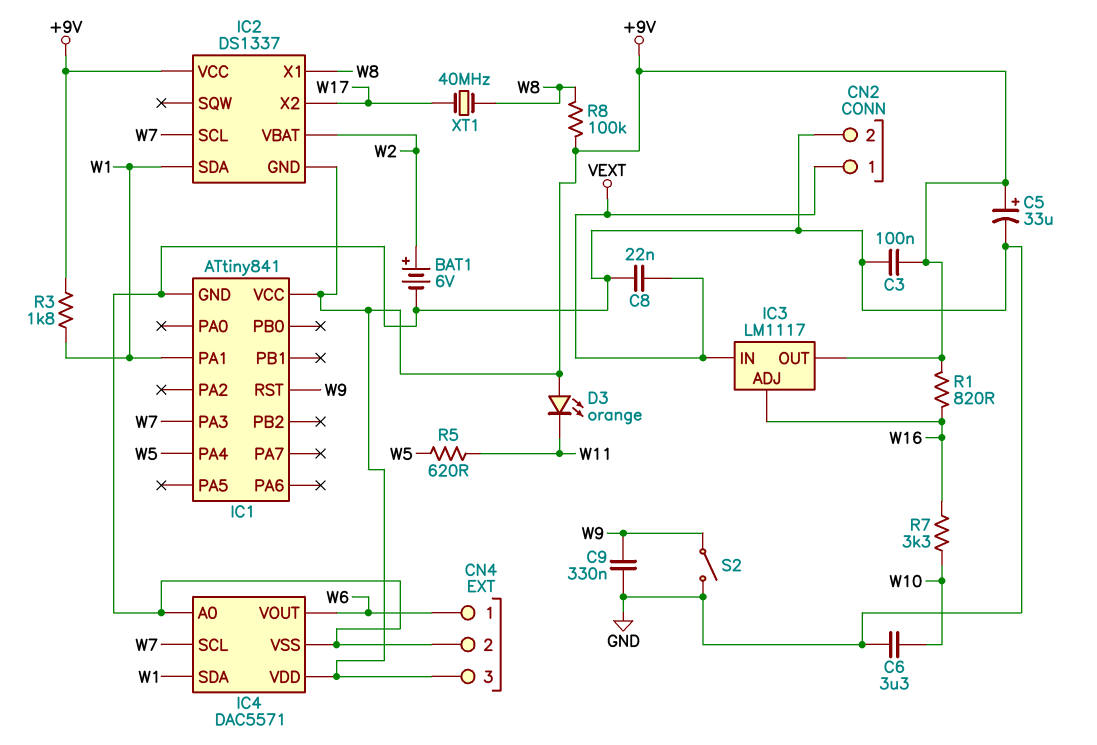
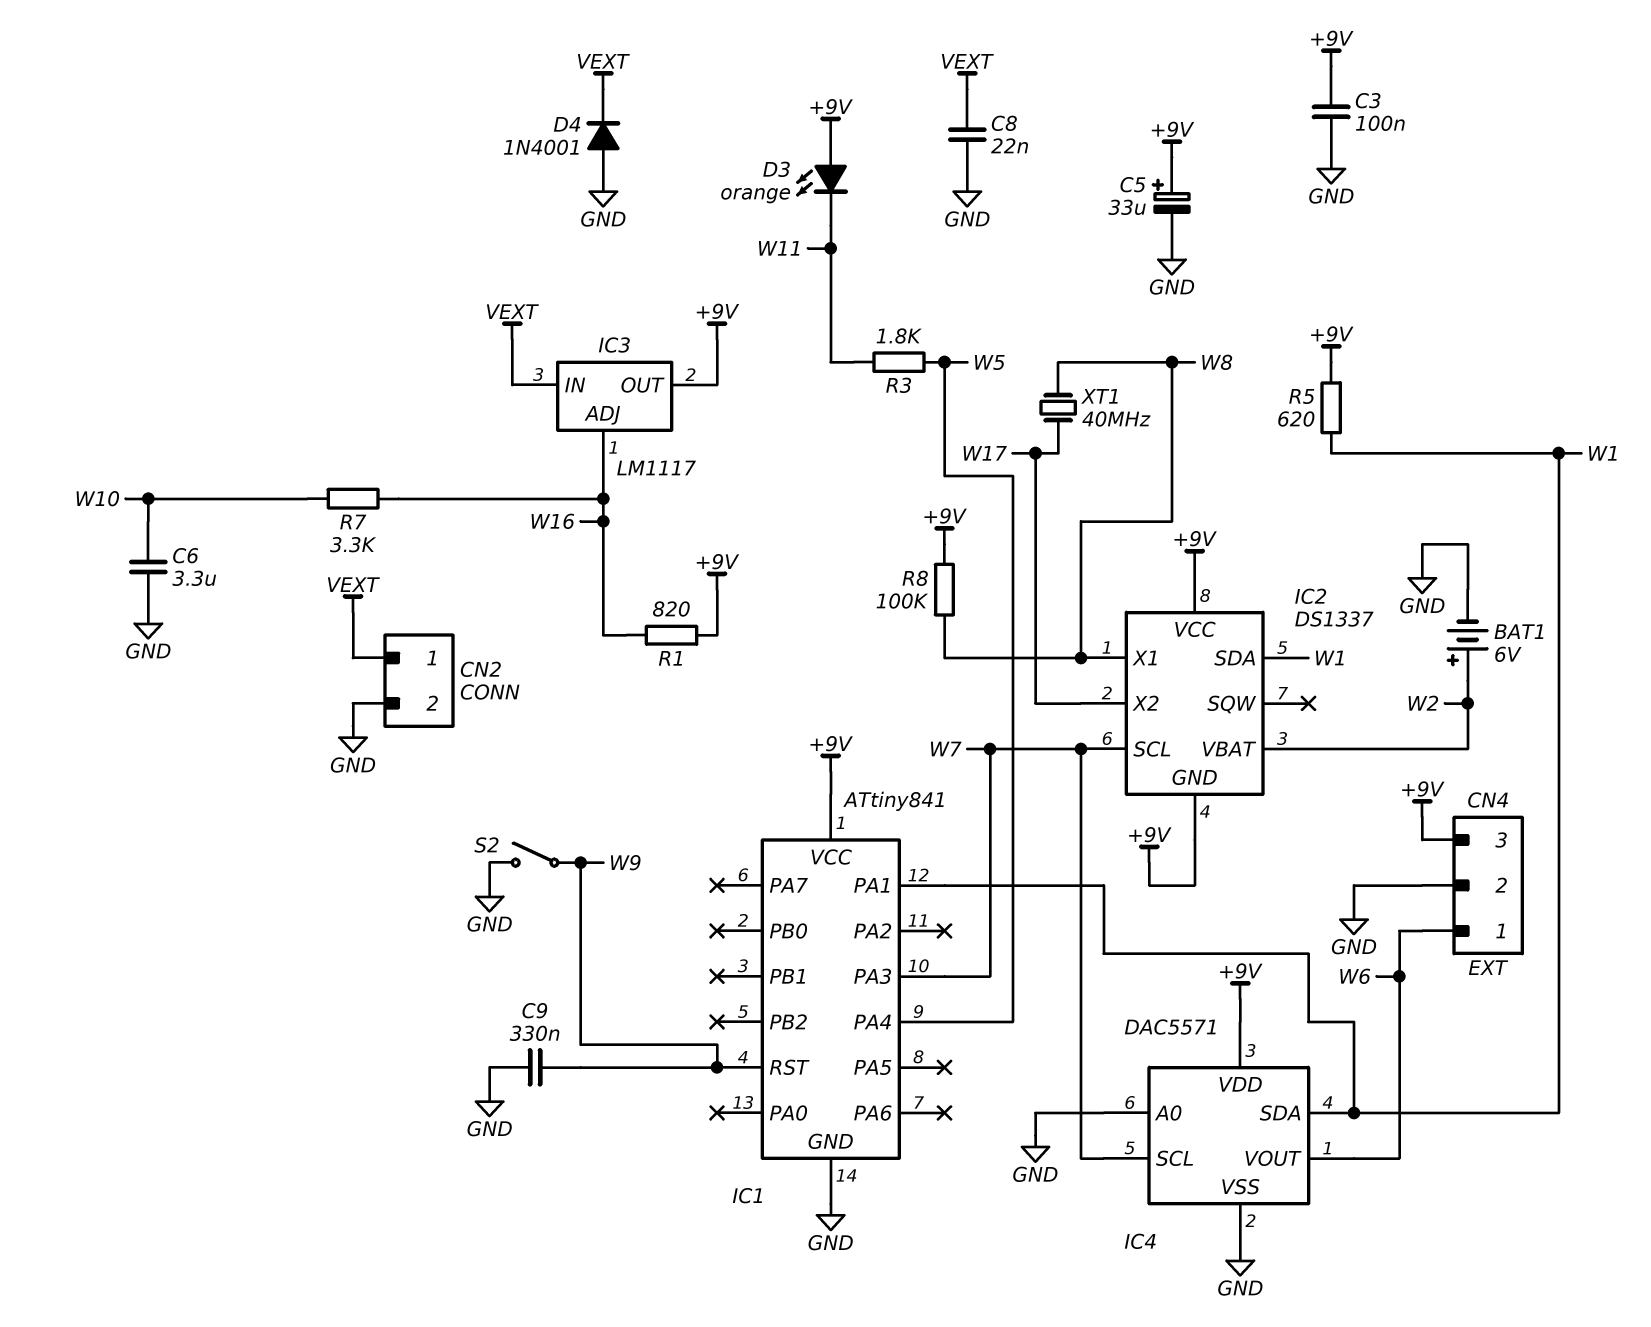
D4: none -> diode 1N4001 (A GND, K VEXT)
R3: 1.8k (+9V, W1) -> 1.8k (W5, W11)
R5: 620 (W5, W11) -> 620 (+9V, W1)

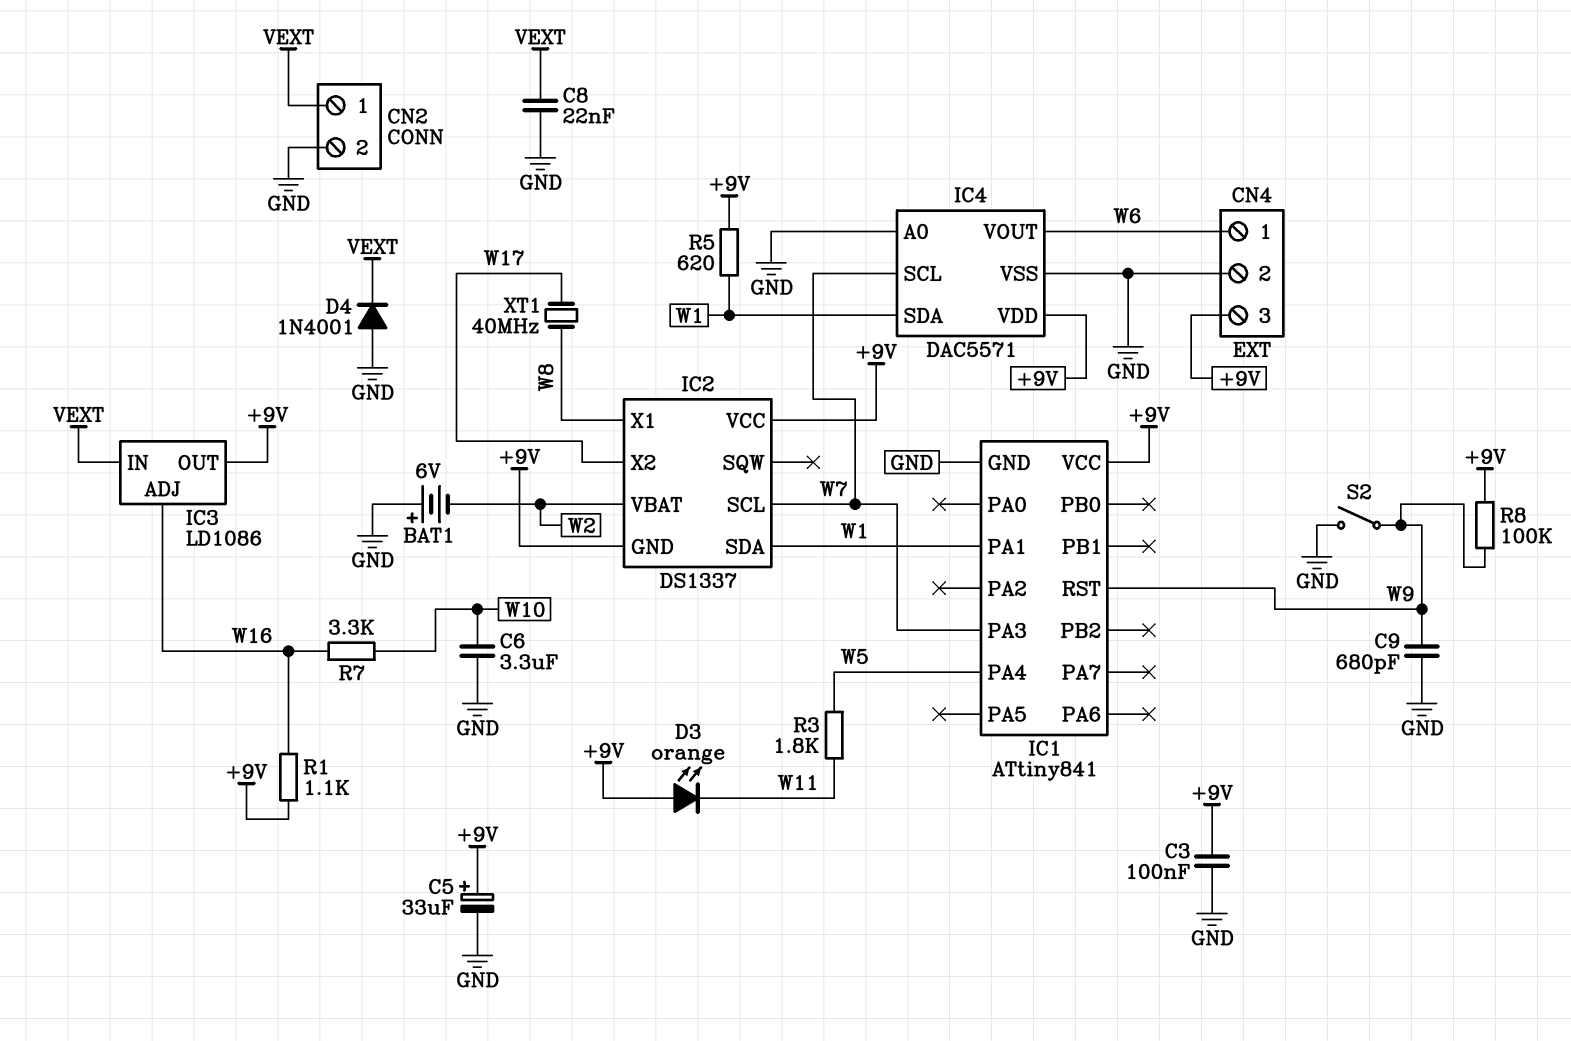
BAT1: 6V (plus W2, minus GND) -> 6V (plus GND, minus W2)
C9: 330nF (GND, W9) -> 680pF (GND, W9)
IC3: LM1117 -> LD1086
R1: 820 (+9V, W16) -> 1.1k (+9V, W16)
R8: 100k (+9V, W8) -> 100k (+9V, W9)

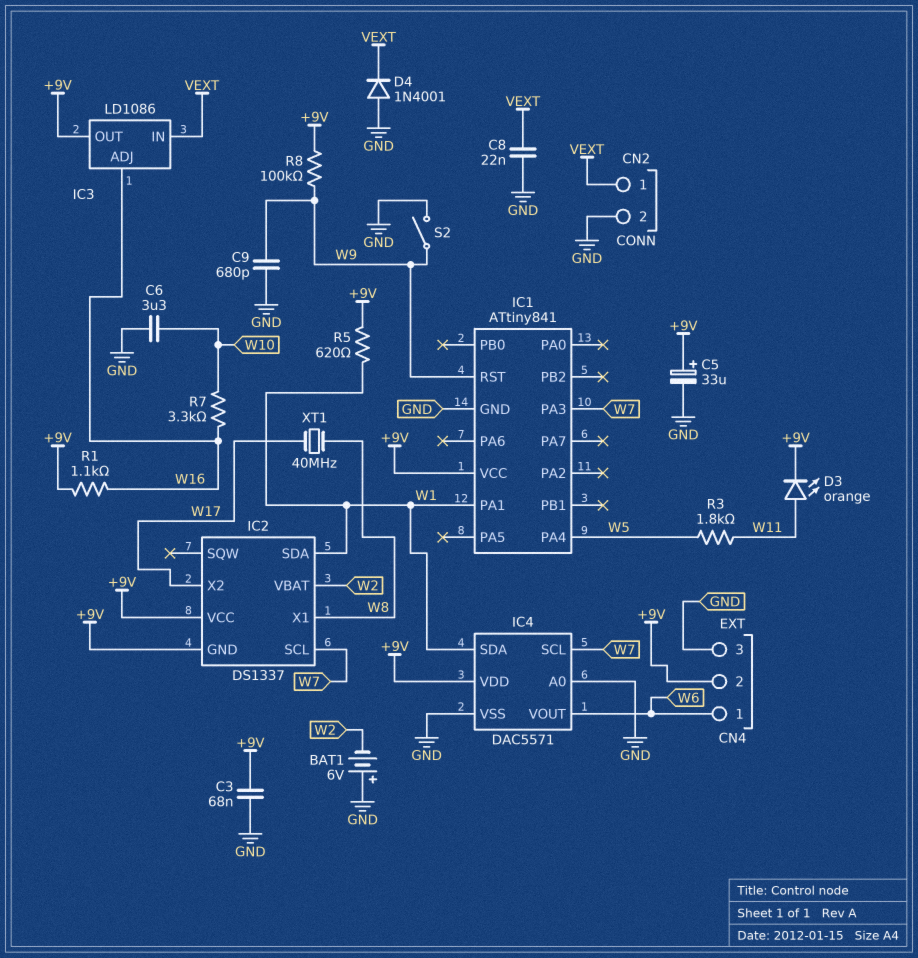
C3: 100nF (+9V, GND) -> 68nF (+9V, GND)
CN4 pin 2: GND -> +9V
CN4 pin 3: +9V -> GND
D3: LED orange (A +9V, K W11) -> LED orange (A W11, K +9V)

